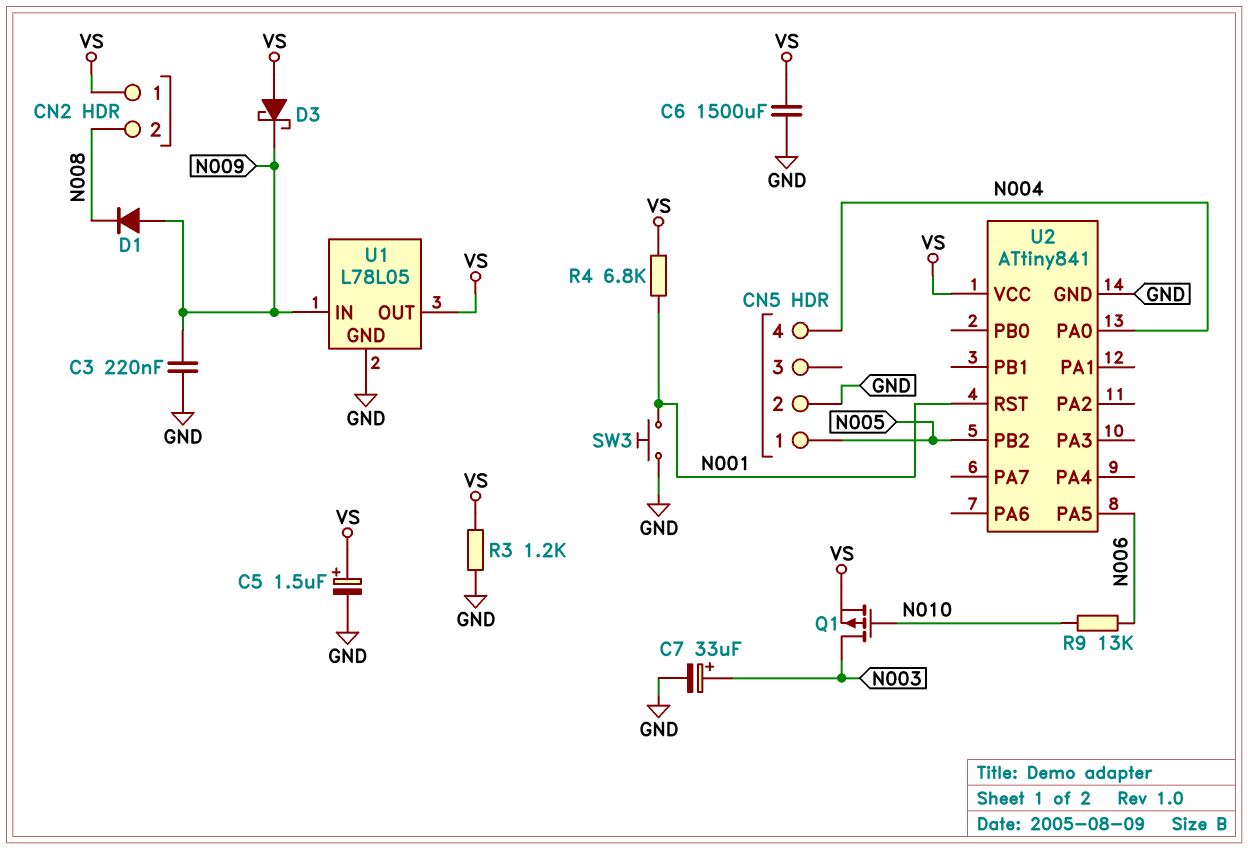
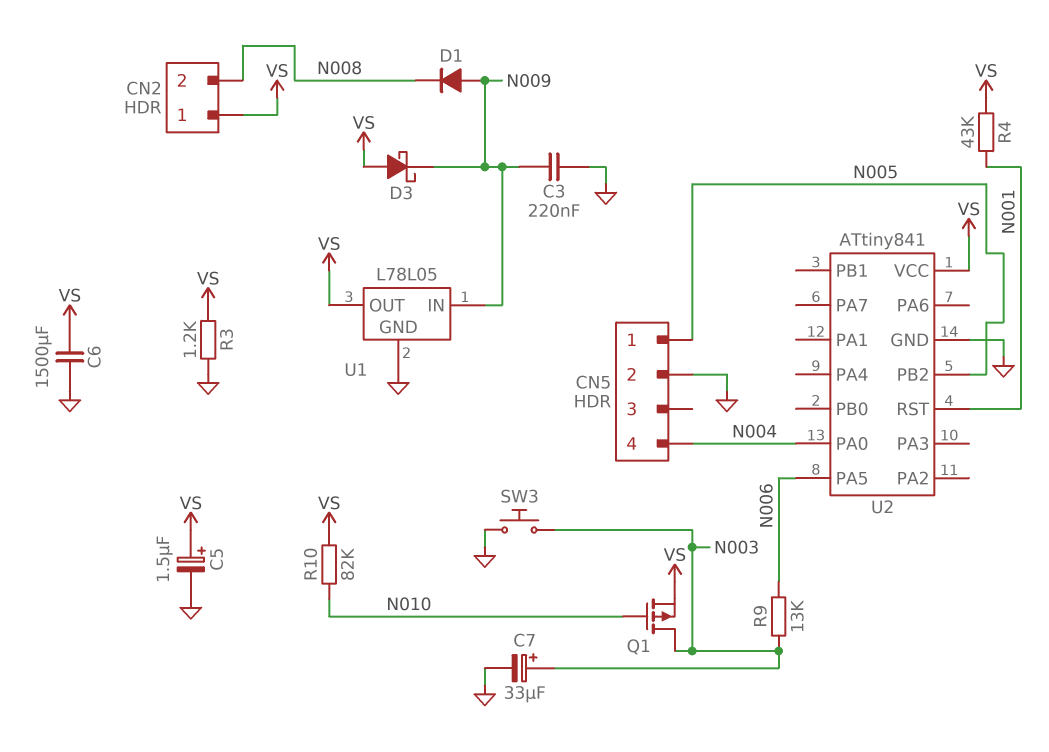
R4: 6.8k (N001, VS) -> 43k (N001, VS)
R9: 13k (N006, N010) -> 13k (N003, N006)
R10: none -> 82k (N010, VS)
SW3: button (GND, N001) -> button (GND, N003)

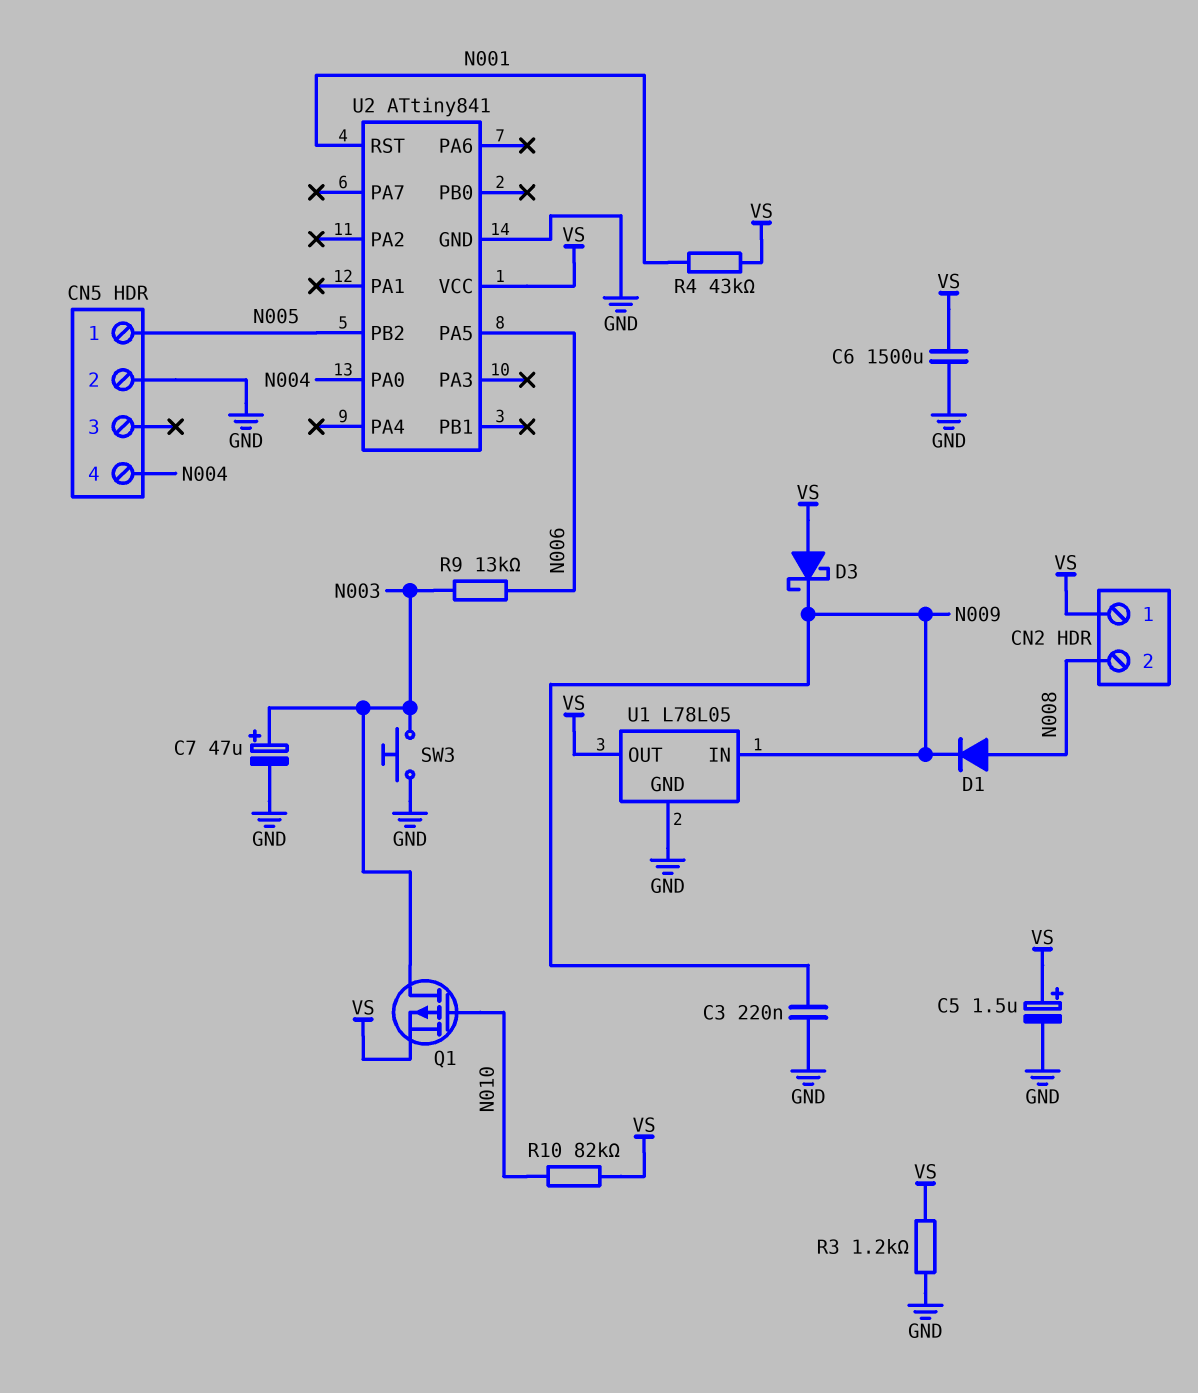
C7: 33uF (plus N003, minus GND) -> 47uF (plus N003, minus GND)
D1: diode (A N009, K N008) -> diode (A N008, K N009)

